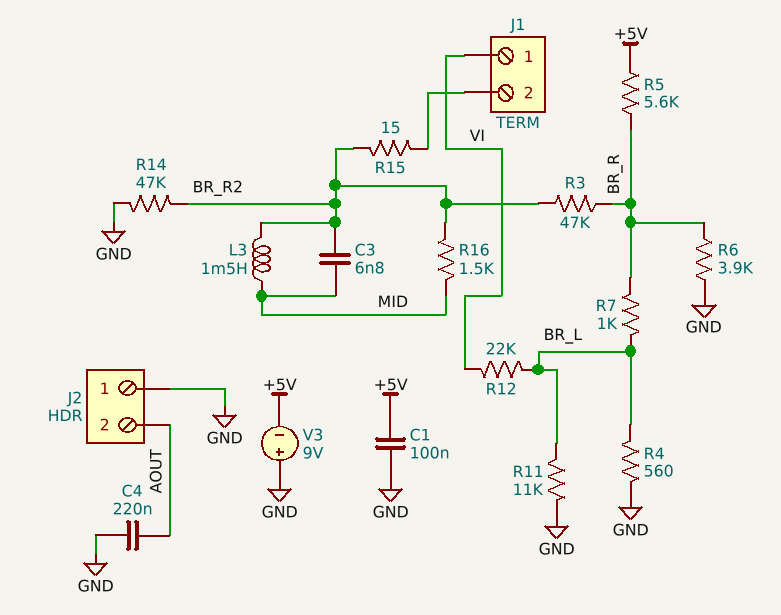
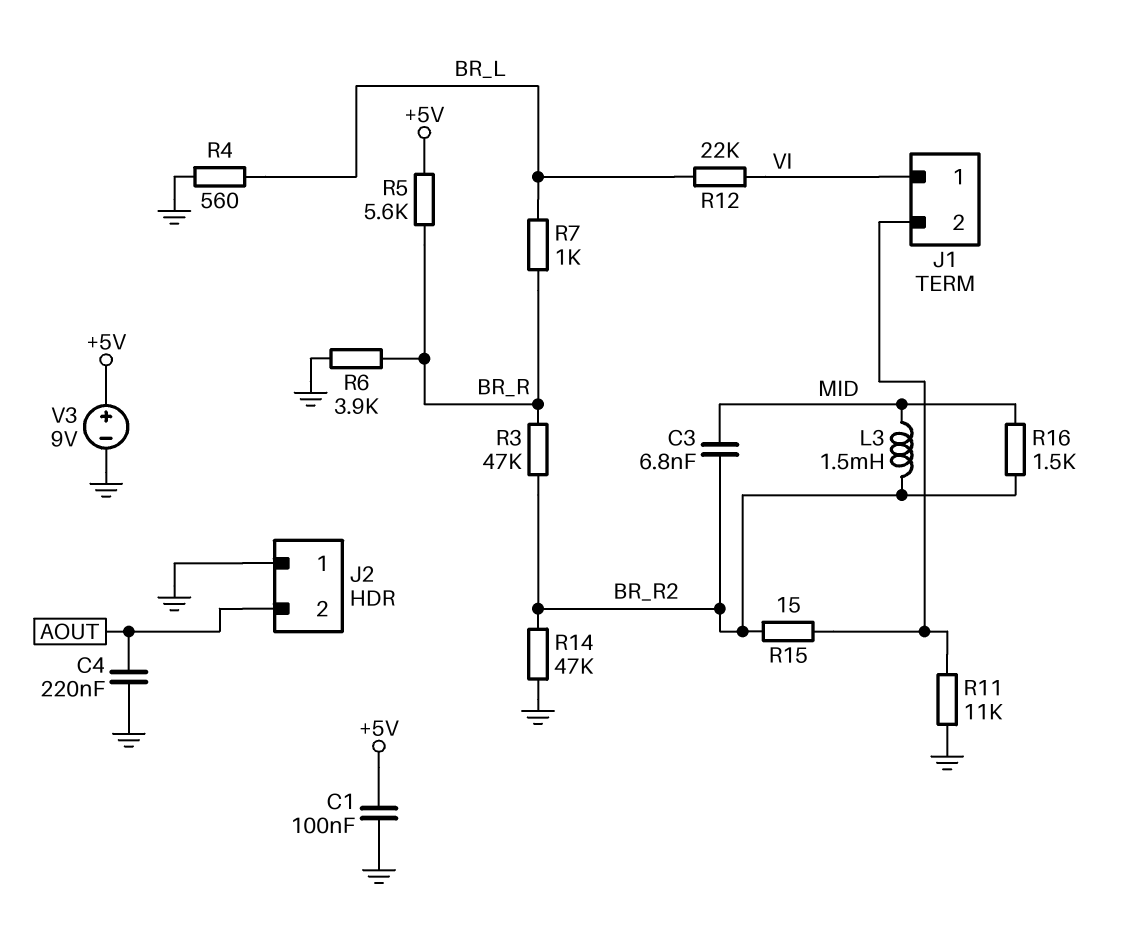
R11: 11k (BR_L, GND) -> 11k (GND, J1/2)
V3: 9V (plus GND, minus +5V) -> 9V (plus +5V, minus GND)

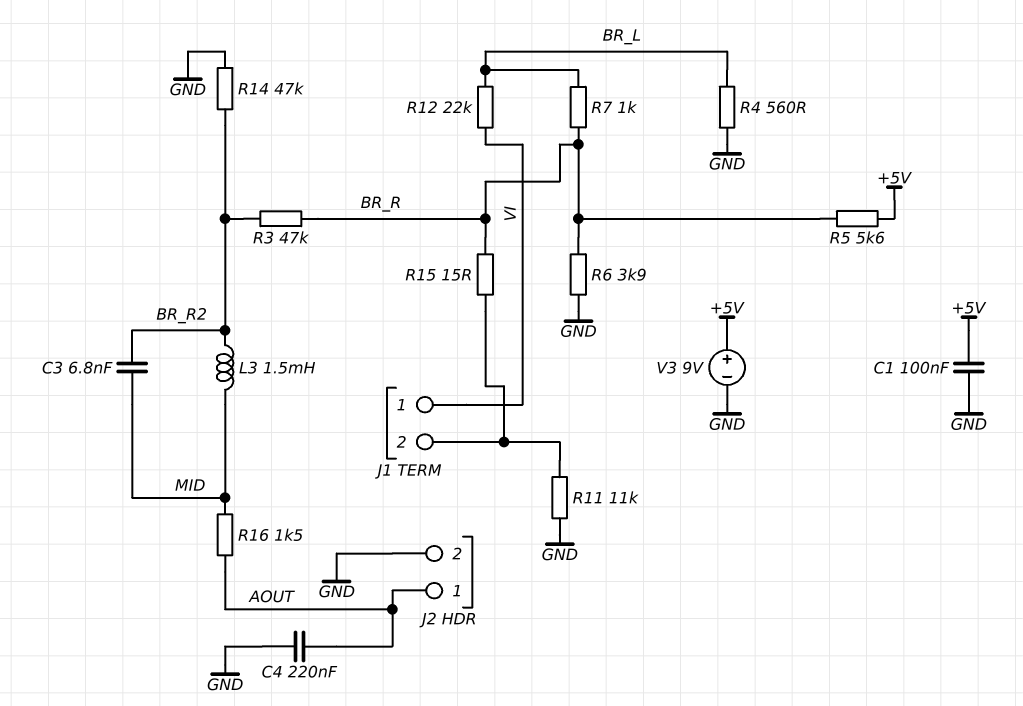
J2 pin 1: GND -> AOUT
J2 pin 2: AOUT -> GND
R15: 15 (BR_R2, J1/2) -> 15 (BR_R, J1/2)
R16: 1.5k (BR_R2, MID) -> 1.5k (AOUT, MID)

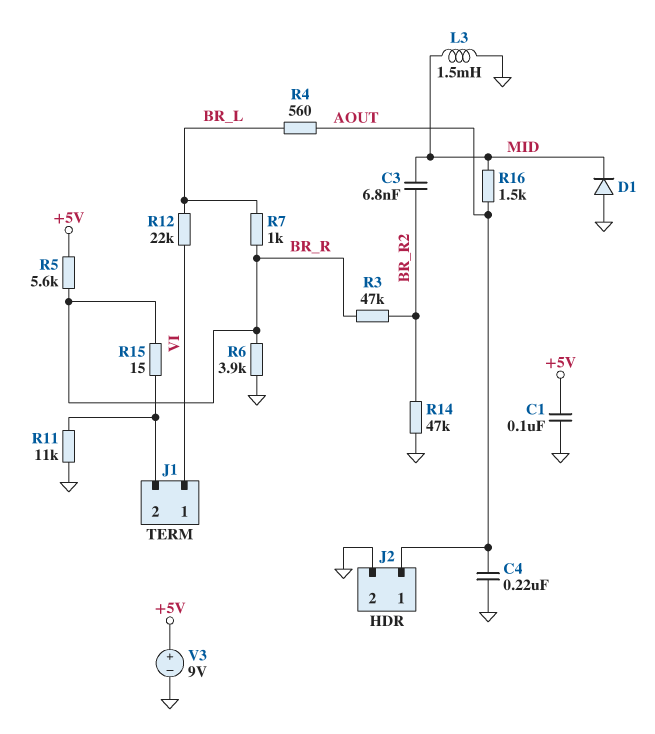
D1: none -> diode (A GND, K MID)
L3: 1.5mH (BR_R2, MID) -> 1.5mH (GND, MID)
R4: 560 (BR_L, GND) -> 560 (AOUT, BR_L)

